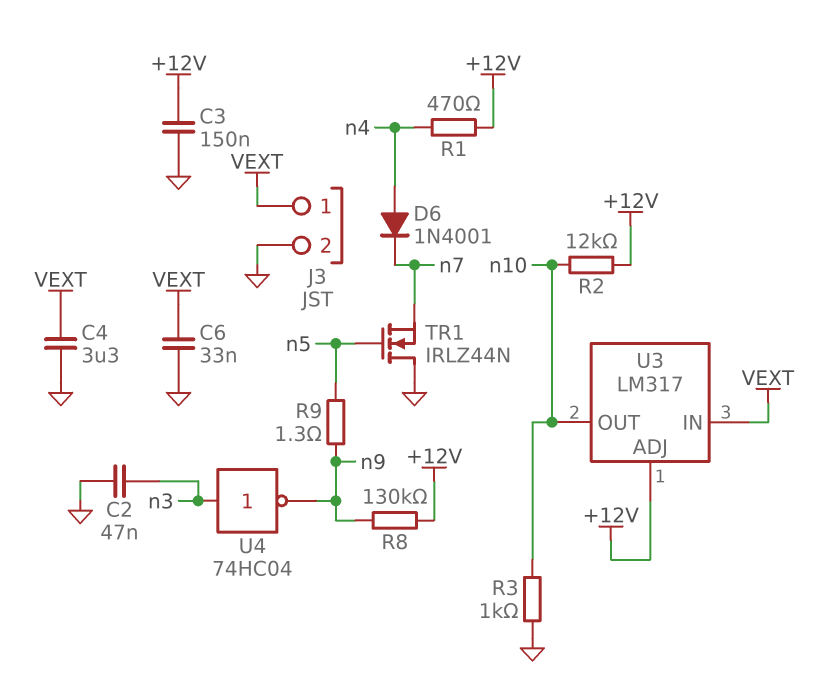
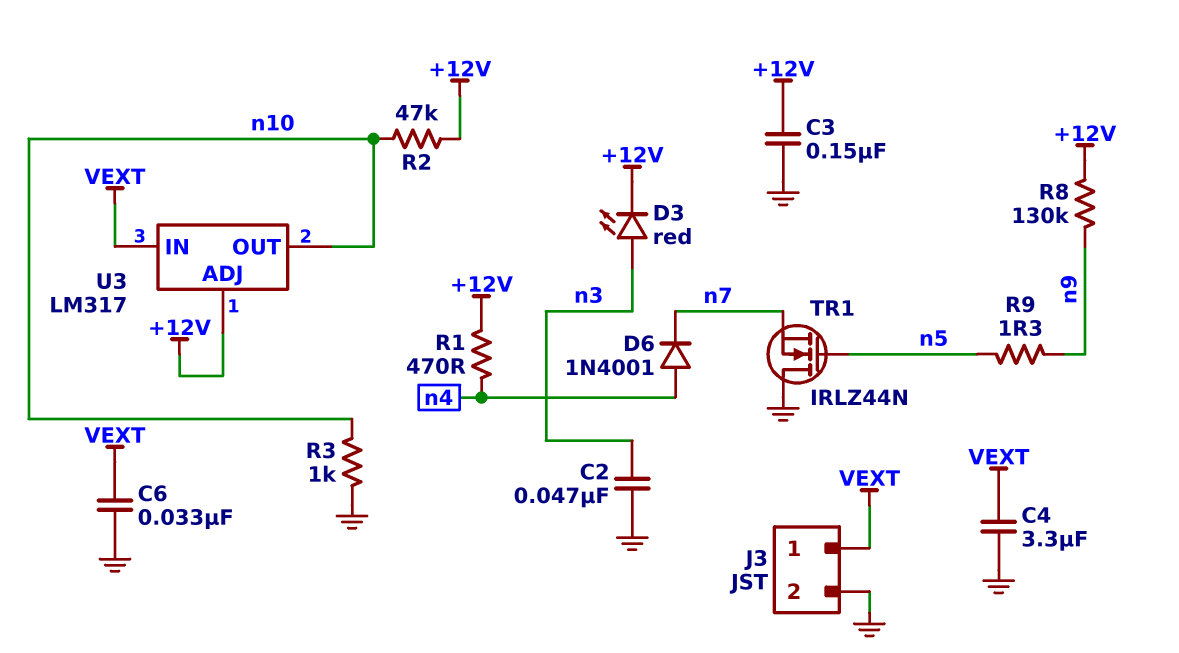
D3: none -> LED red (A n3, K +12V)
R2: 12k (+12V, n10) -> 47k (+12V, n10)
U4: NOT 74HC04 (in n3, out n9) -> none

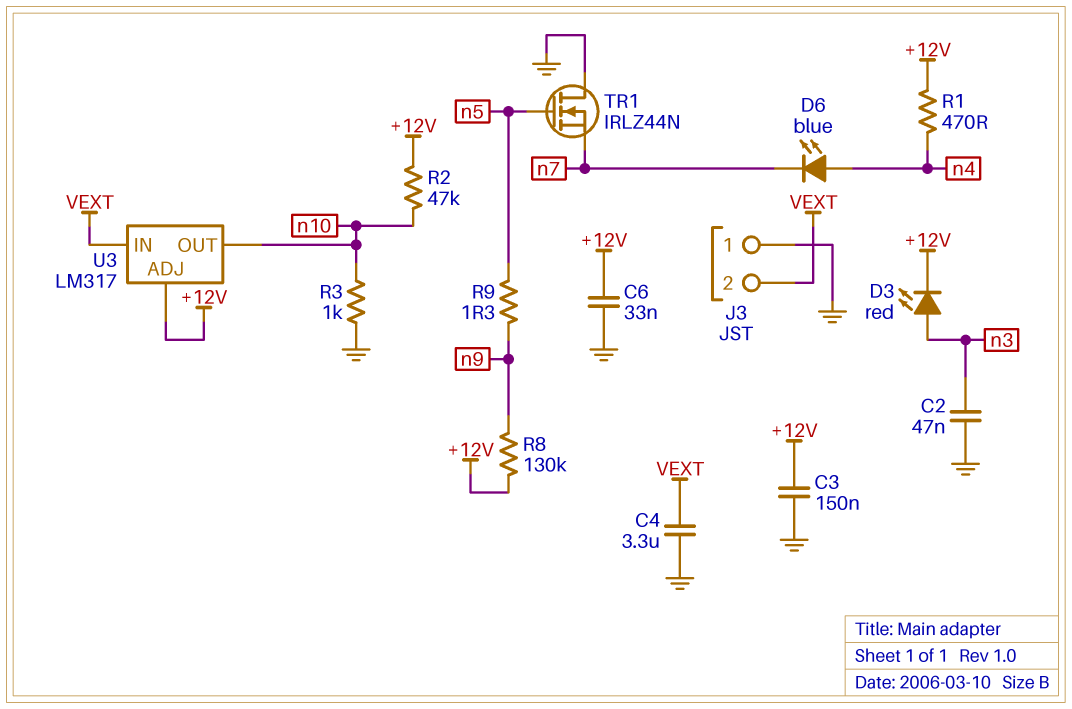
C6: 33nF (GND, VEXT) -> 33nF (+12V, GND)
D6: diode 1N4001 (A n4, K n7) -> LED blue (A n4, K n7)
J3 pin 1: VEXT -> GND
J3 pin 2: GND -> VEXT

